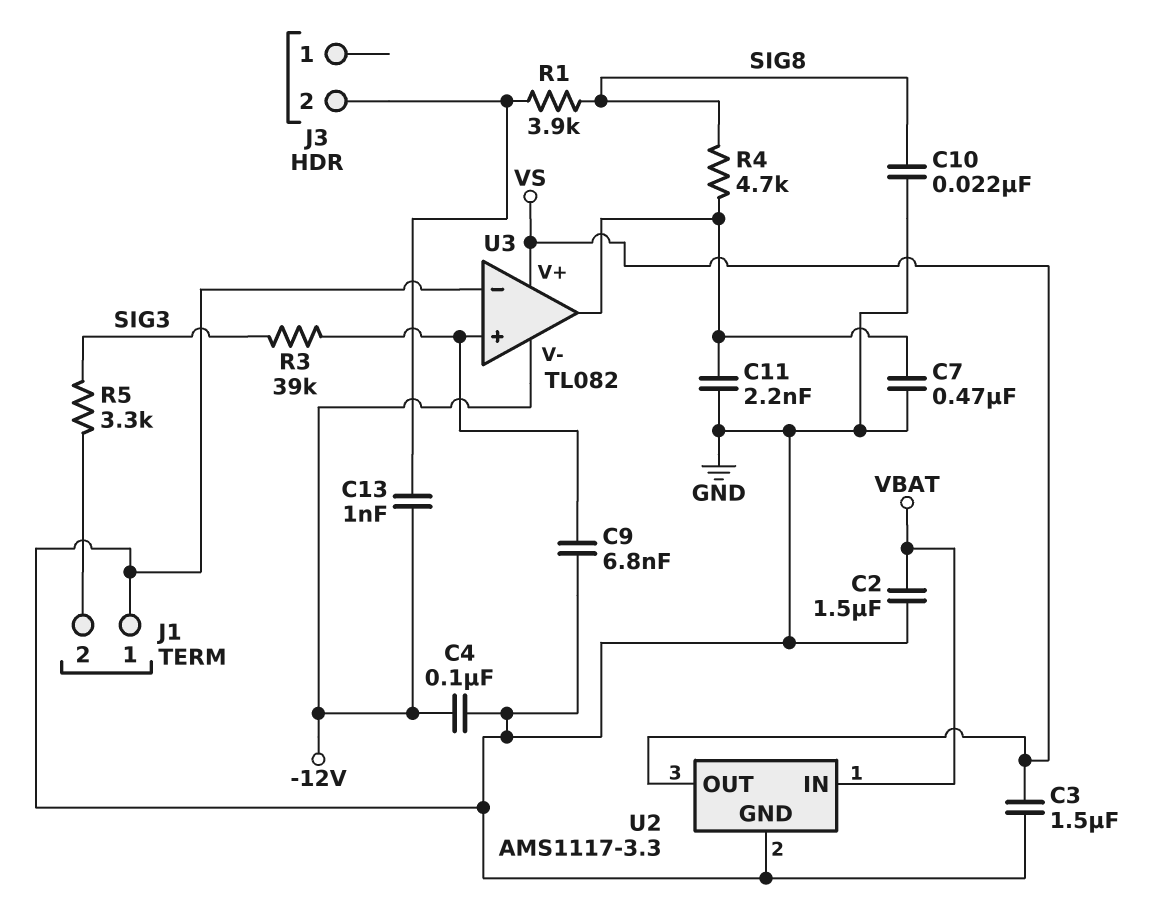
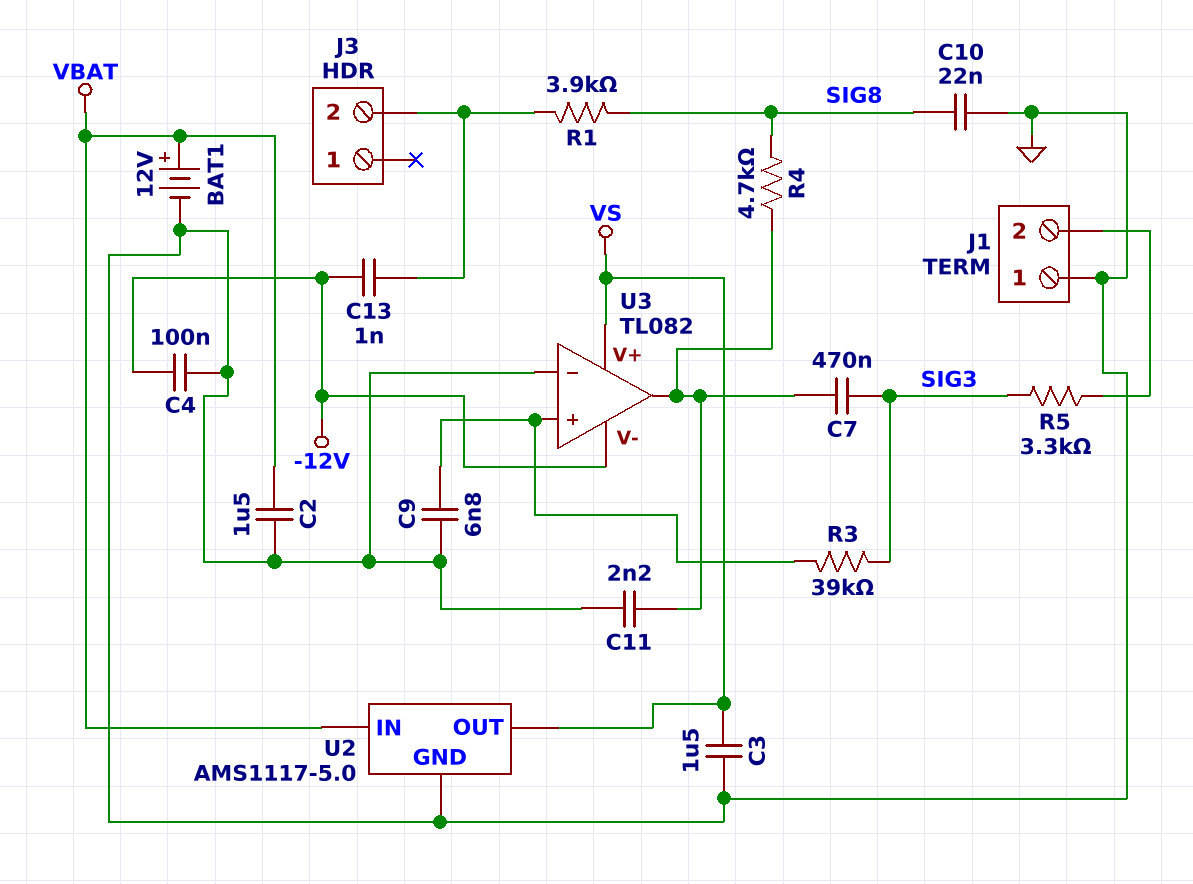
BAT1: none -> 12V (plus VBAT, minus GND)
C7: 470nF (GND, U3/out) -> 470nF (SIG3, U3/out)
U2: AMS1117-3.3 -> AMS1117-5.0

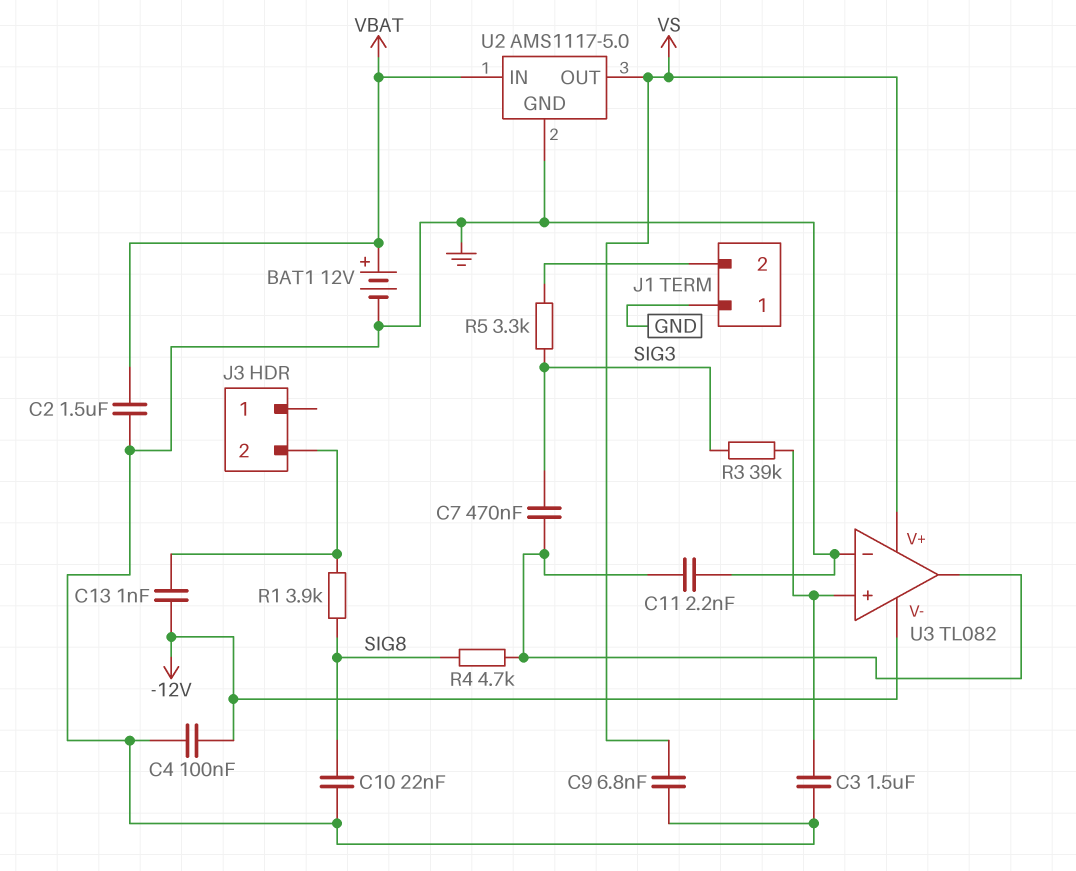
C3: 1.5uF (GND, VS) -> 1.5uF (GND, U3/in+)
C9: 6.8nF (GND, U3/in+) -> 6.8nF (GND, VS)

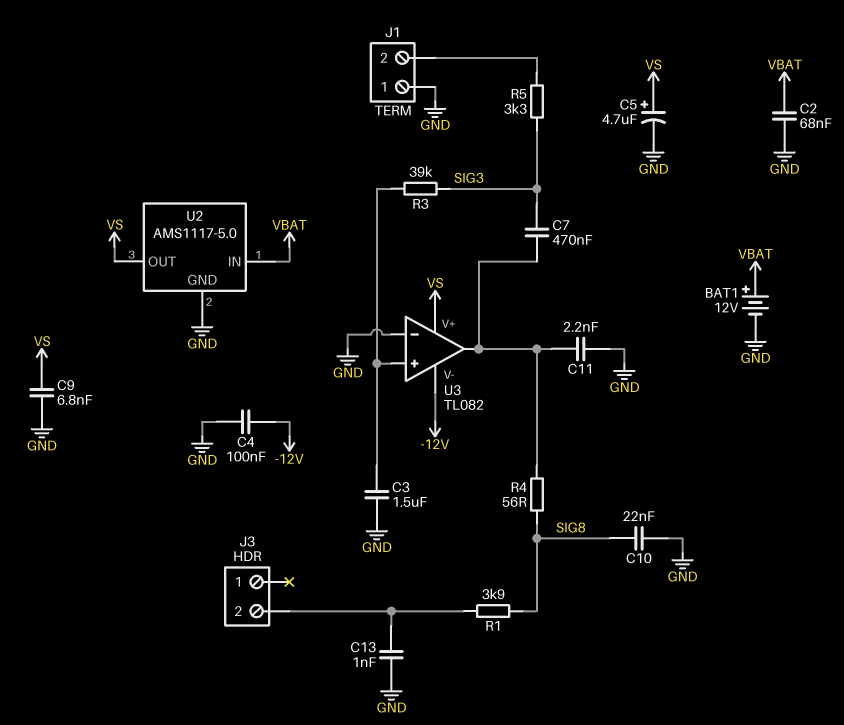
C2: 1.5uF (GND, VBAT) -> 68nF (GND, VBAT)
C5: none -> 4.7uF (plus VS, minus GND)
C13: 1nF (-12V, J3/2) -> 1nF (GND, J3/2)
R4: 4.7k (SIG8, U3/out) -> 56 (SIG8, U3/out)

